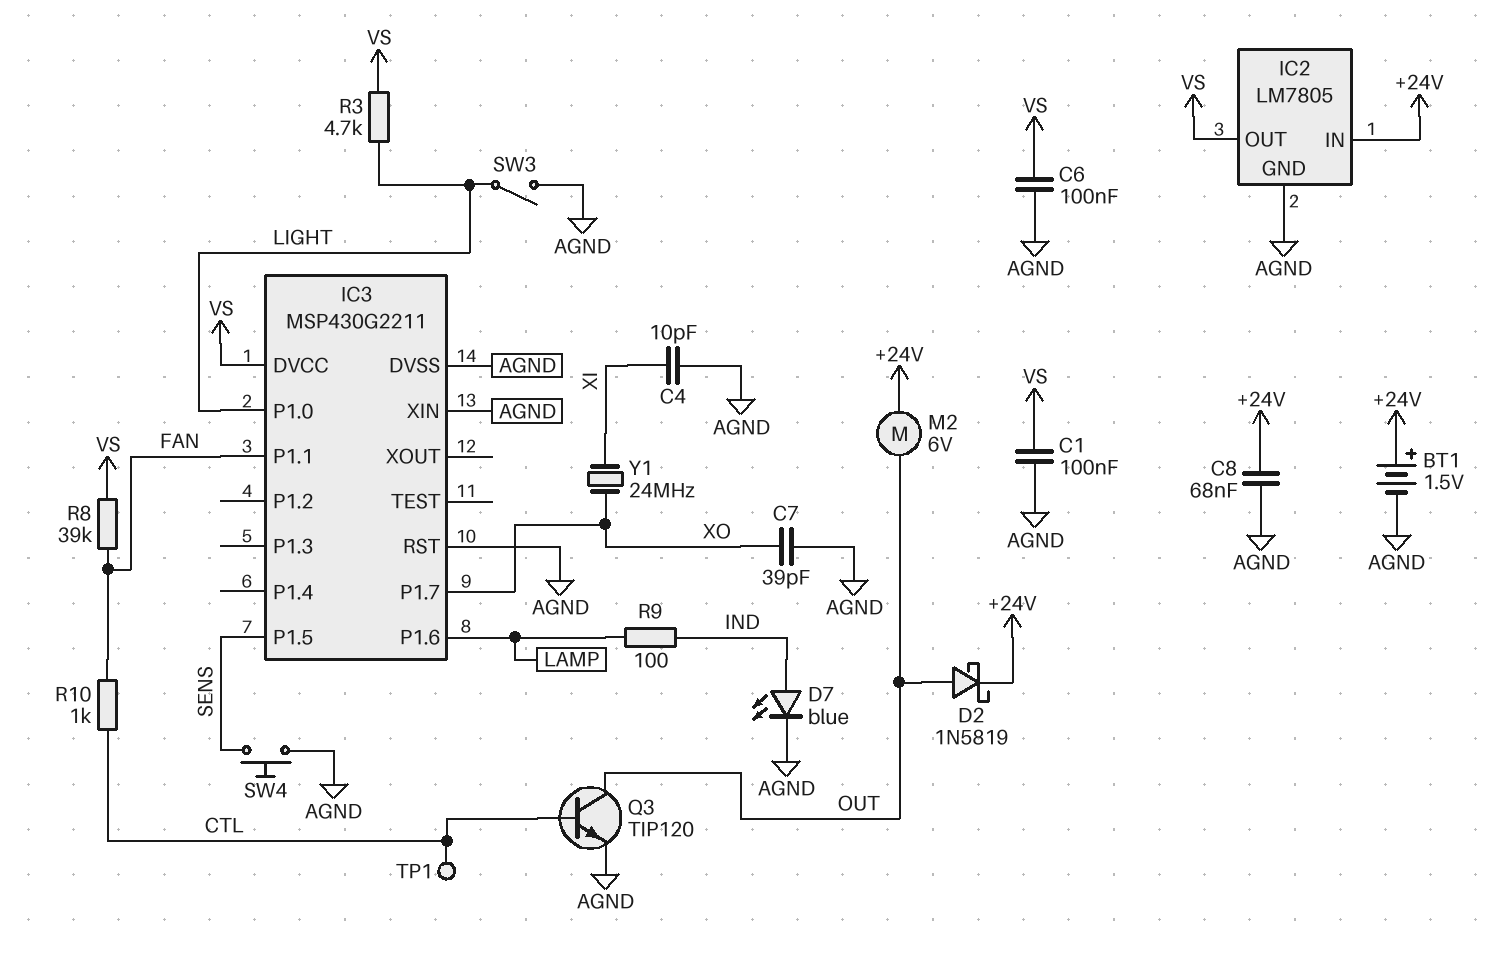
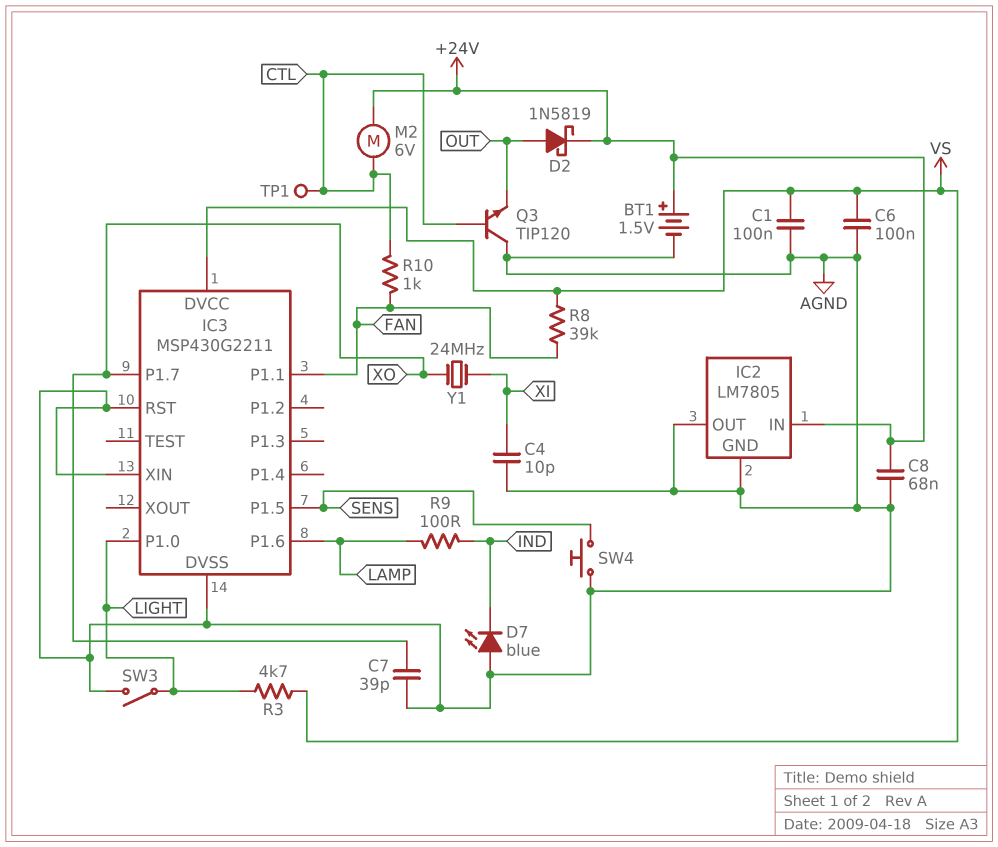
D7: LED blue (A IND, K AGND) -> LED blue (A AGND, K IND)
IC2 pin OUT: VS -> AGND
M2: motor 6V (+24V, OUT) -> motor 6V (+24V, CTL)
Q3: NPN TIP120 (B CTL, C OUT, E AGND) -> NPN TIP120 (B CTL, C AGND, E OUT)

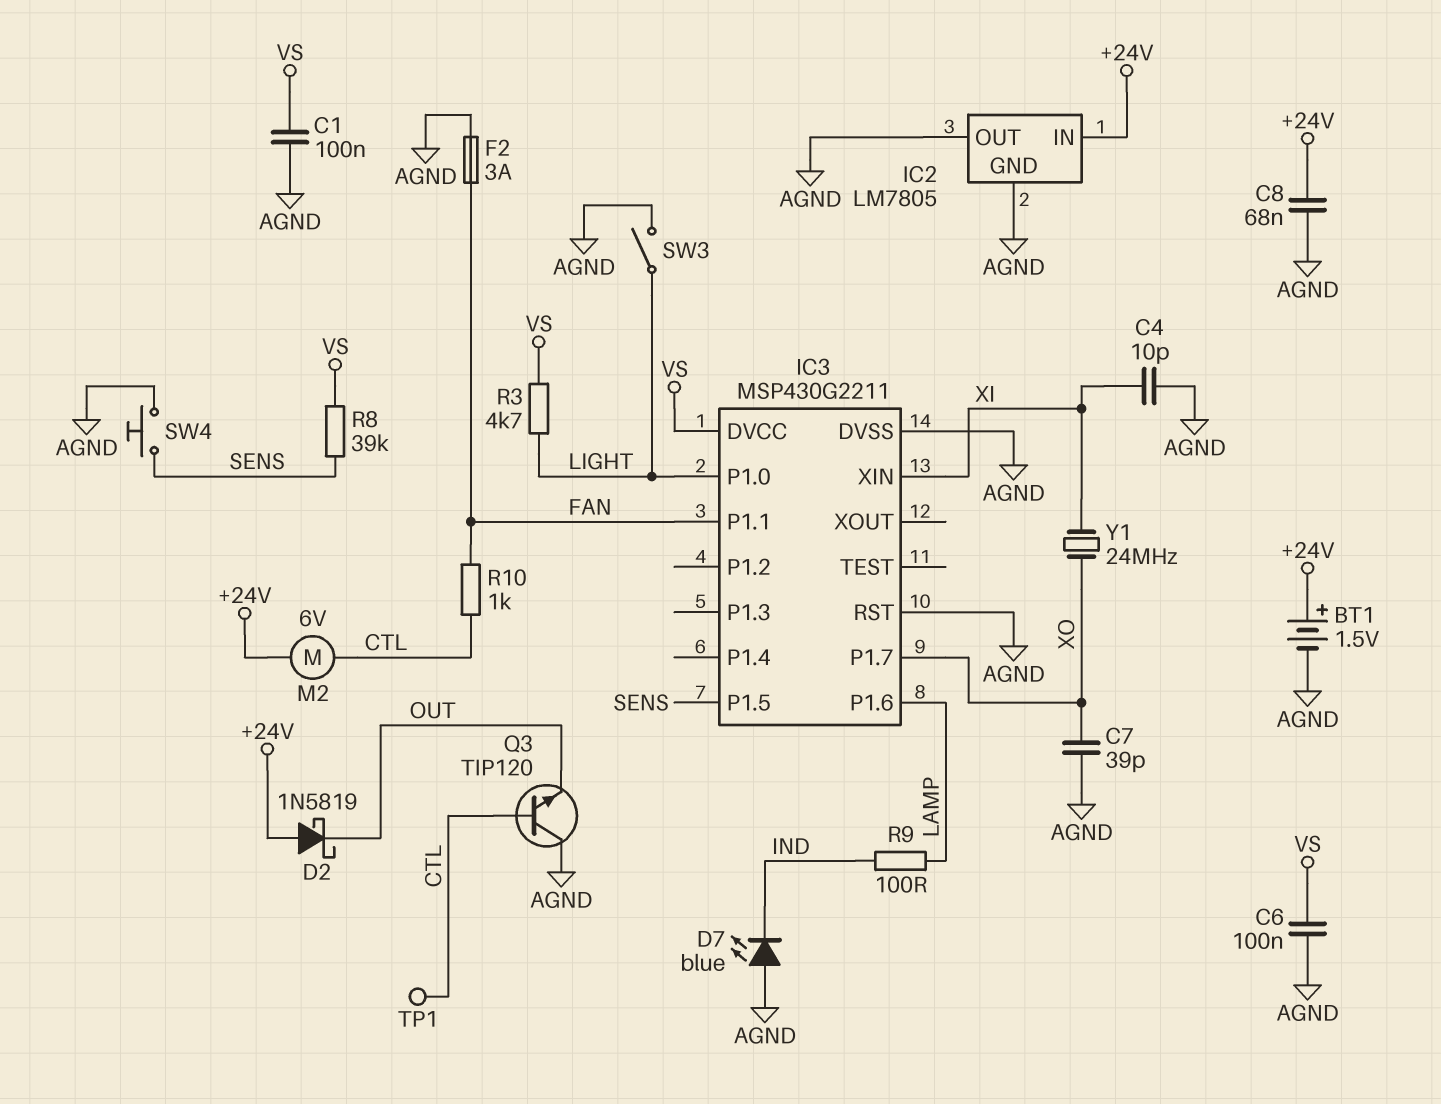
D2: schottky 1N5819 (A OUT, K +24V) -> schottky 1N5819 (A +24V, K OUT)
F2: none -> 3A (AGND, FAN)
IC3 pin XIN: AGND -> XI
R8: 39k (FAN, VS) -> 39k (SENS, VS)

